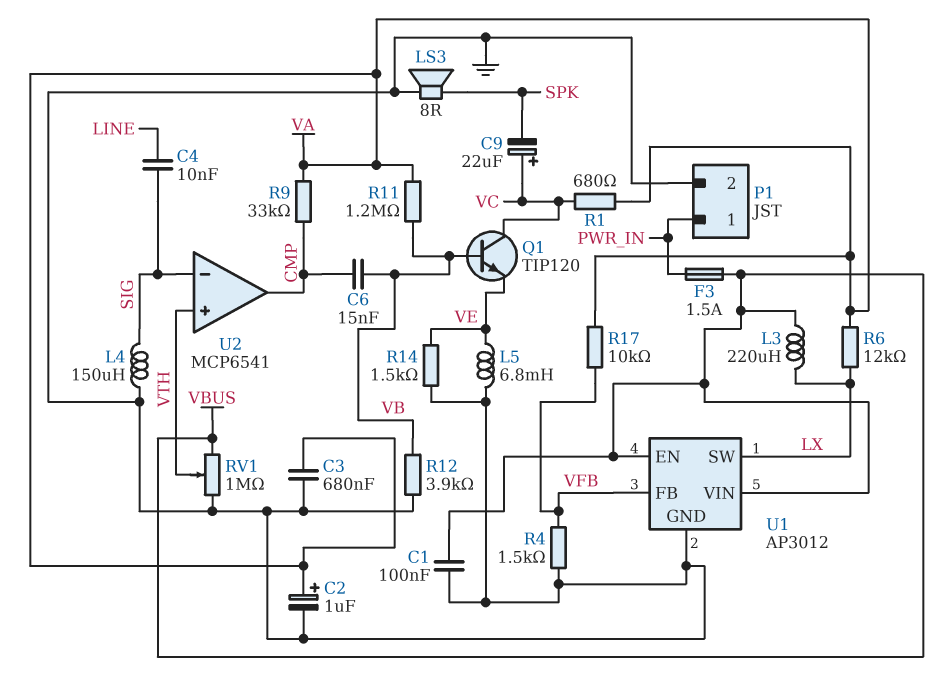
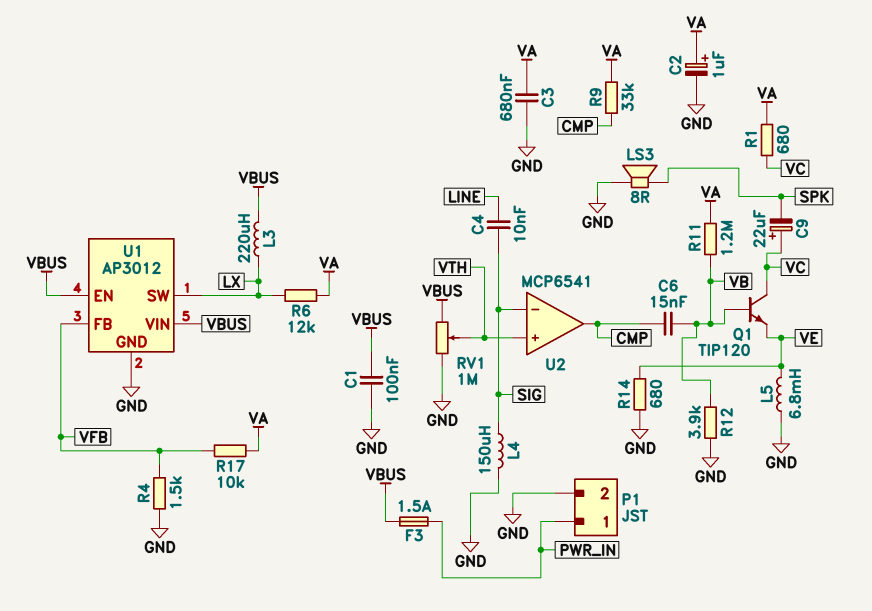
R14: 1.5k (GND, VE) -> 680 (GND, VE)

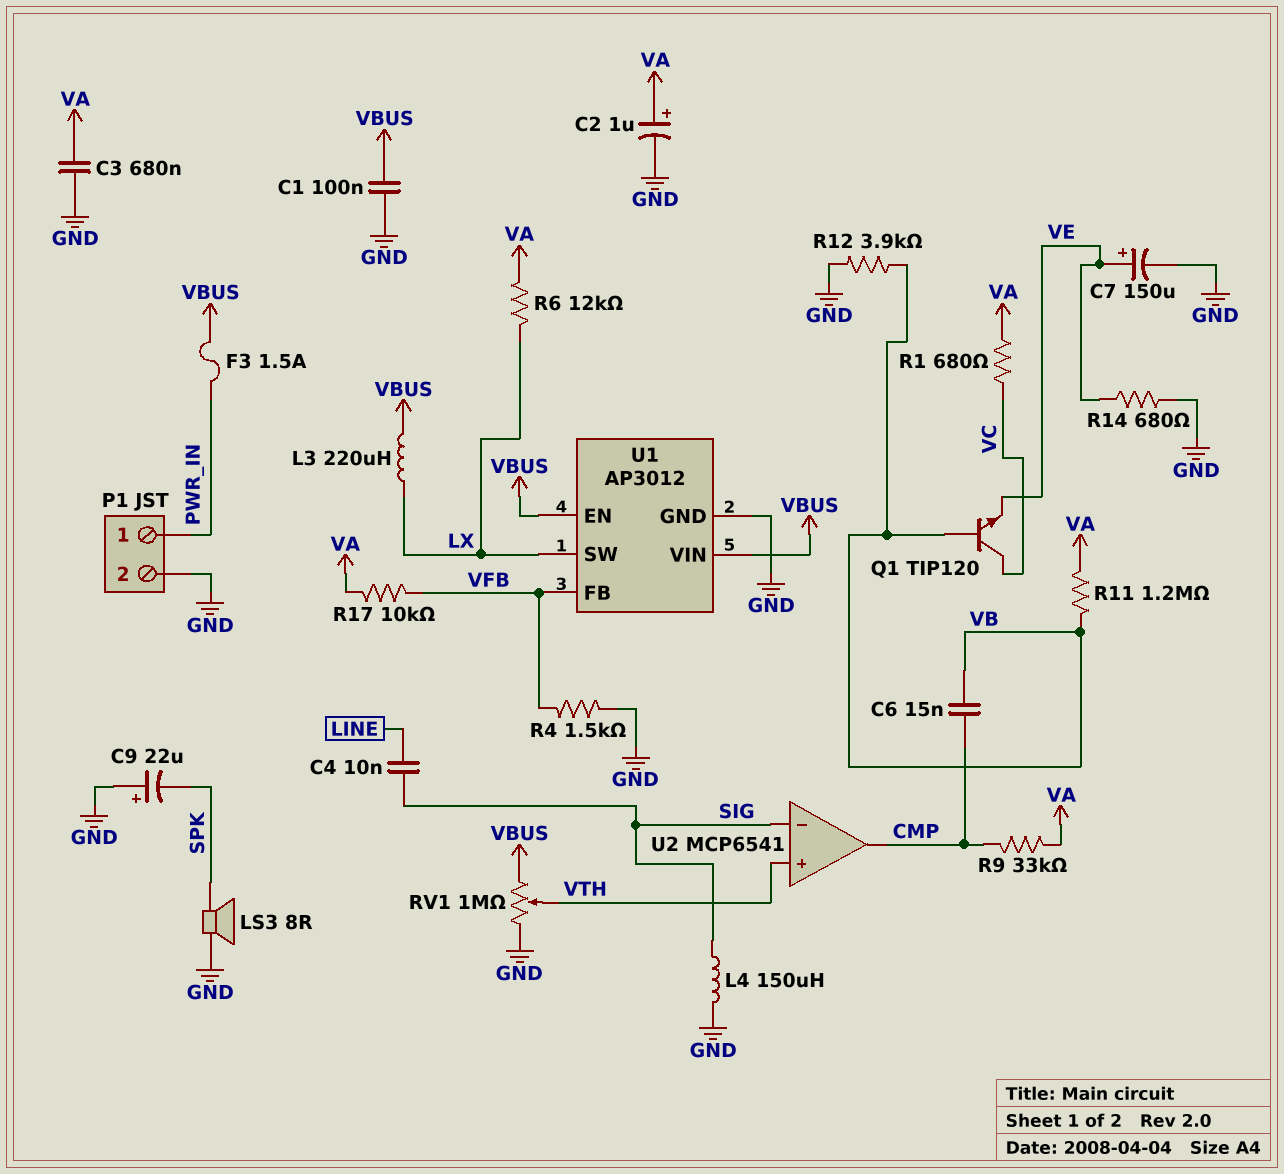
C7: none -> 150uF (plus VE, minus GND)
C9: 22uF (plus VC, minus SPK) -> 22uF (plus GND, minus SPK)
L5: 6.8mH (GND, VE) -> none

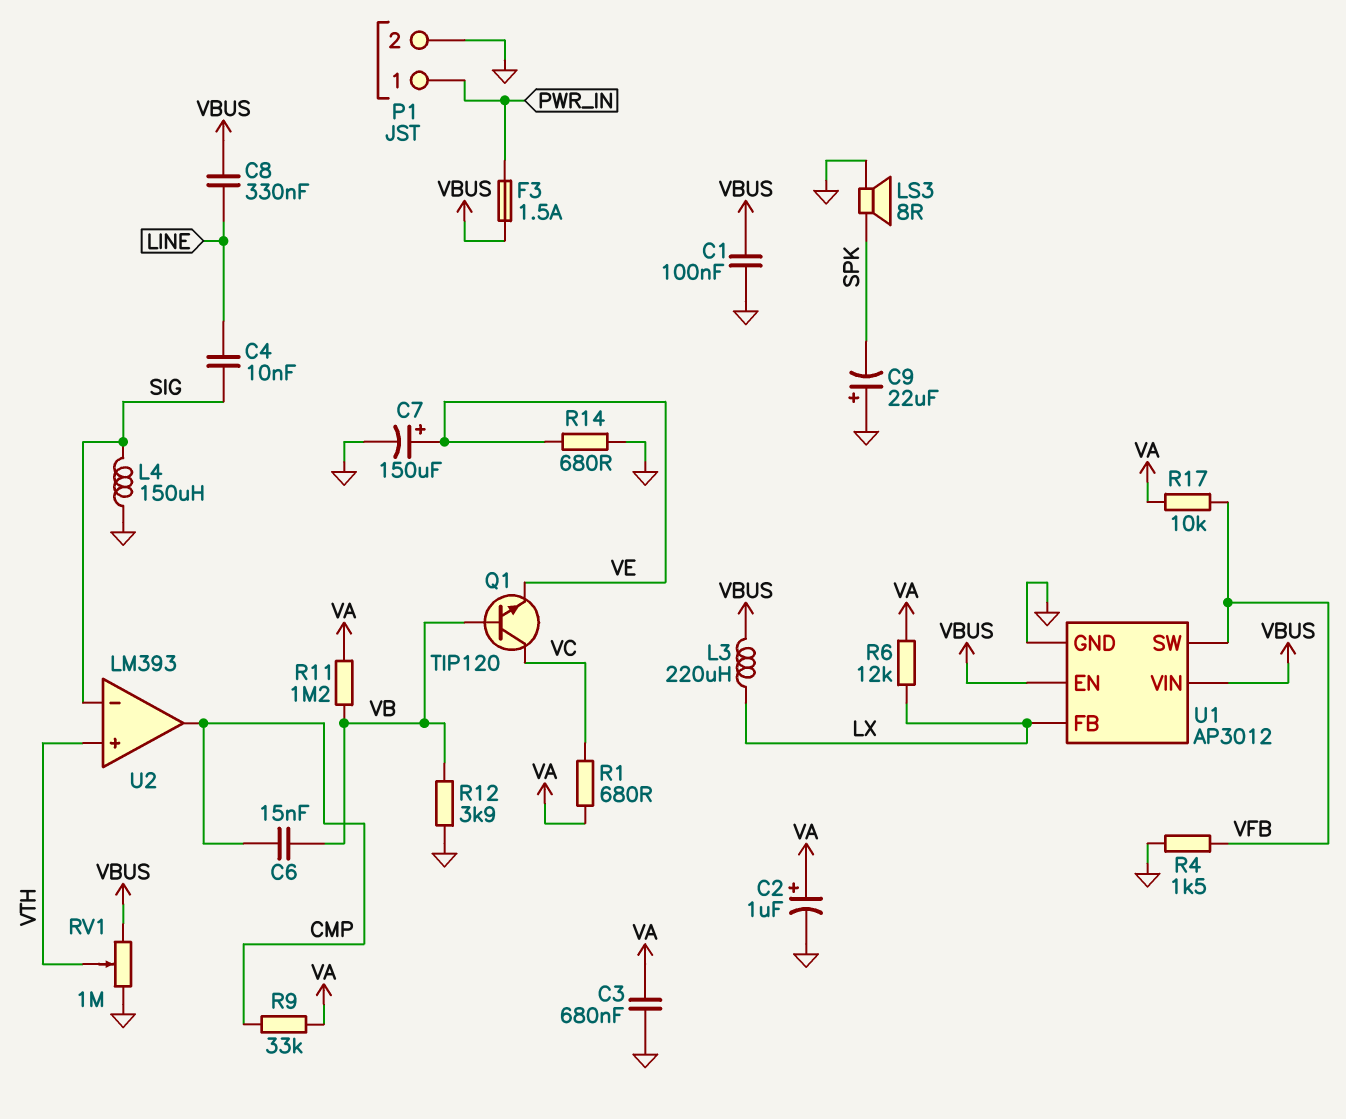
C8: none -> 330nF (LINE, VBUS)
U1 pin FB: VFB -> LX
U1 pin SW: LX -> VFB
U2: MCP6541 -> LM393

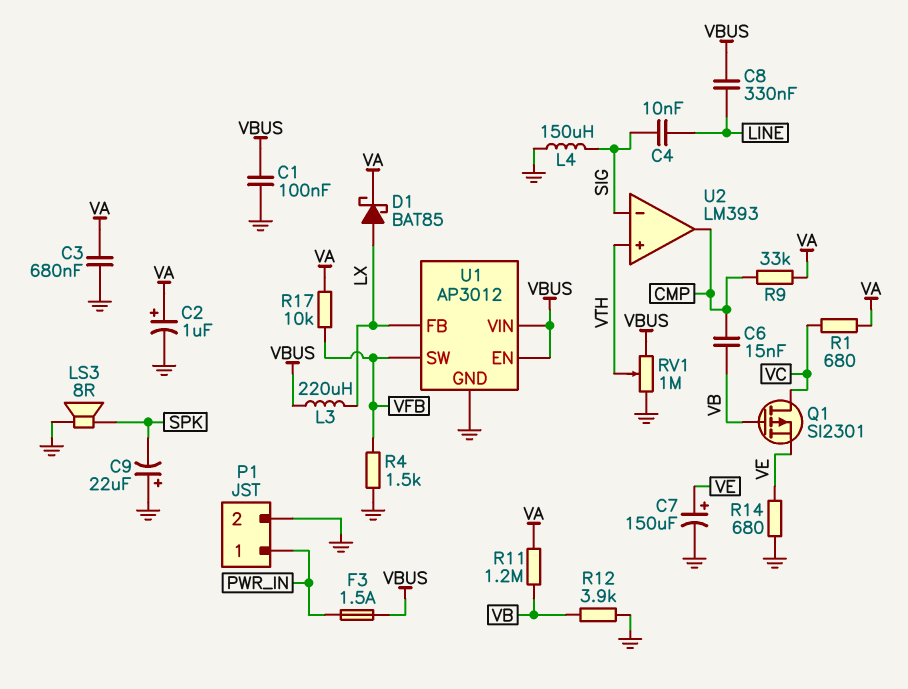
D1: none -> schottky BAT85 (A LX, K VA)
Q1: NPN TIP120 (B VB, C VC, E VE) -> PMOS SI2301 (G VB, D VC, S VE)
R6: 12k (LX, VA) -> none

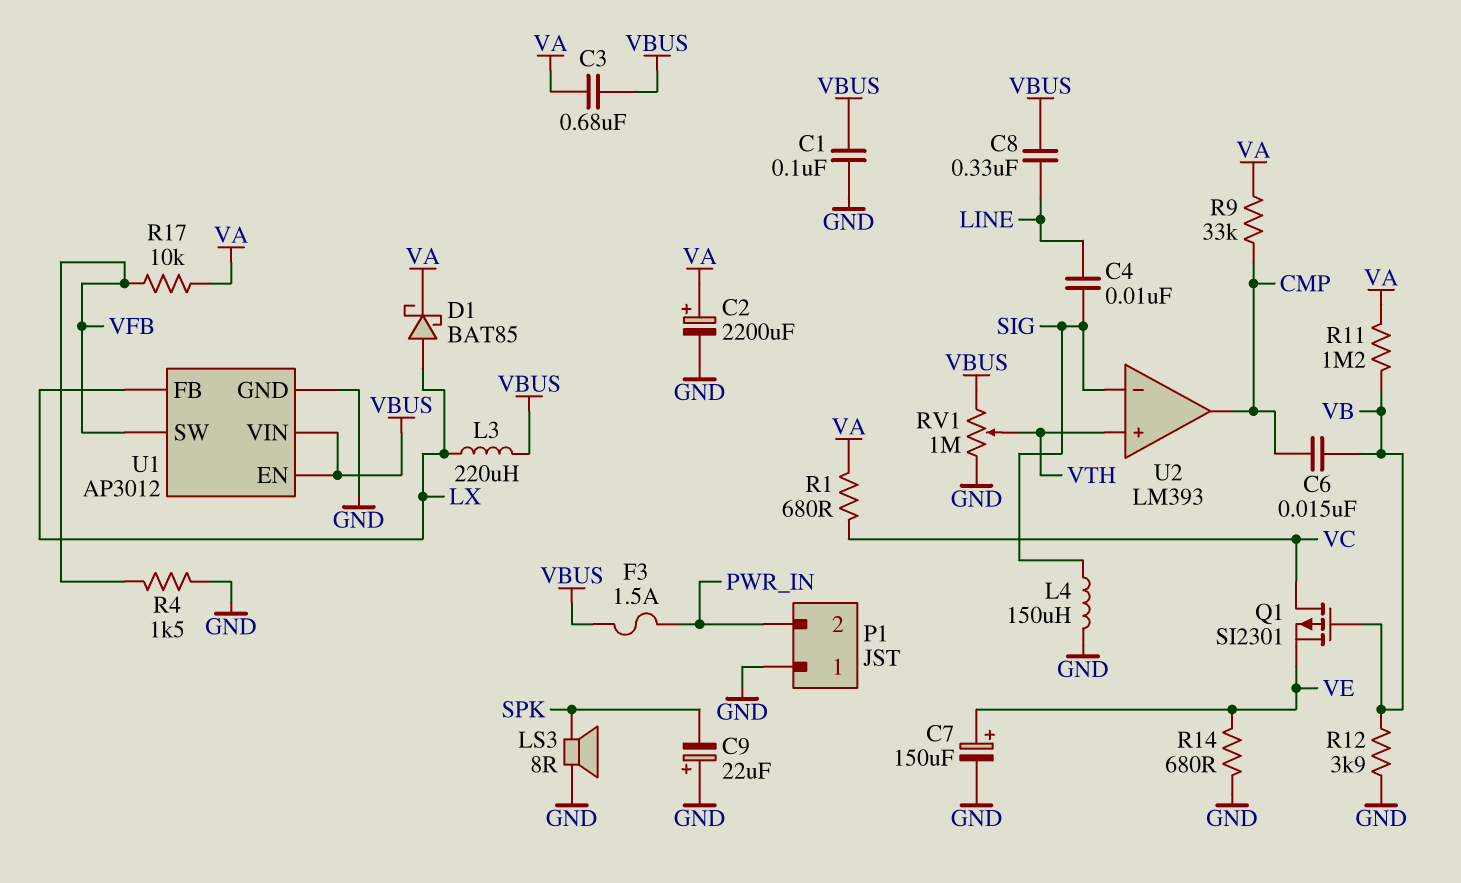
C2: 1uF (plus VA, minus GND) -> 2200uF (plus VA, minus GND)
C3: 680nF (GND, VA) -> 680nF (VA, VBUS)
P1 pin 1: PWR_IN -> GND
P1 pin 2: GND -> PWR_IN

